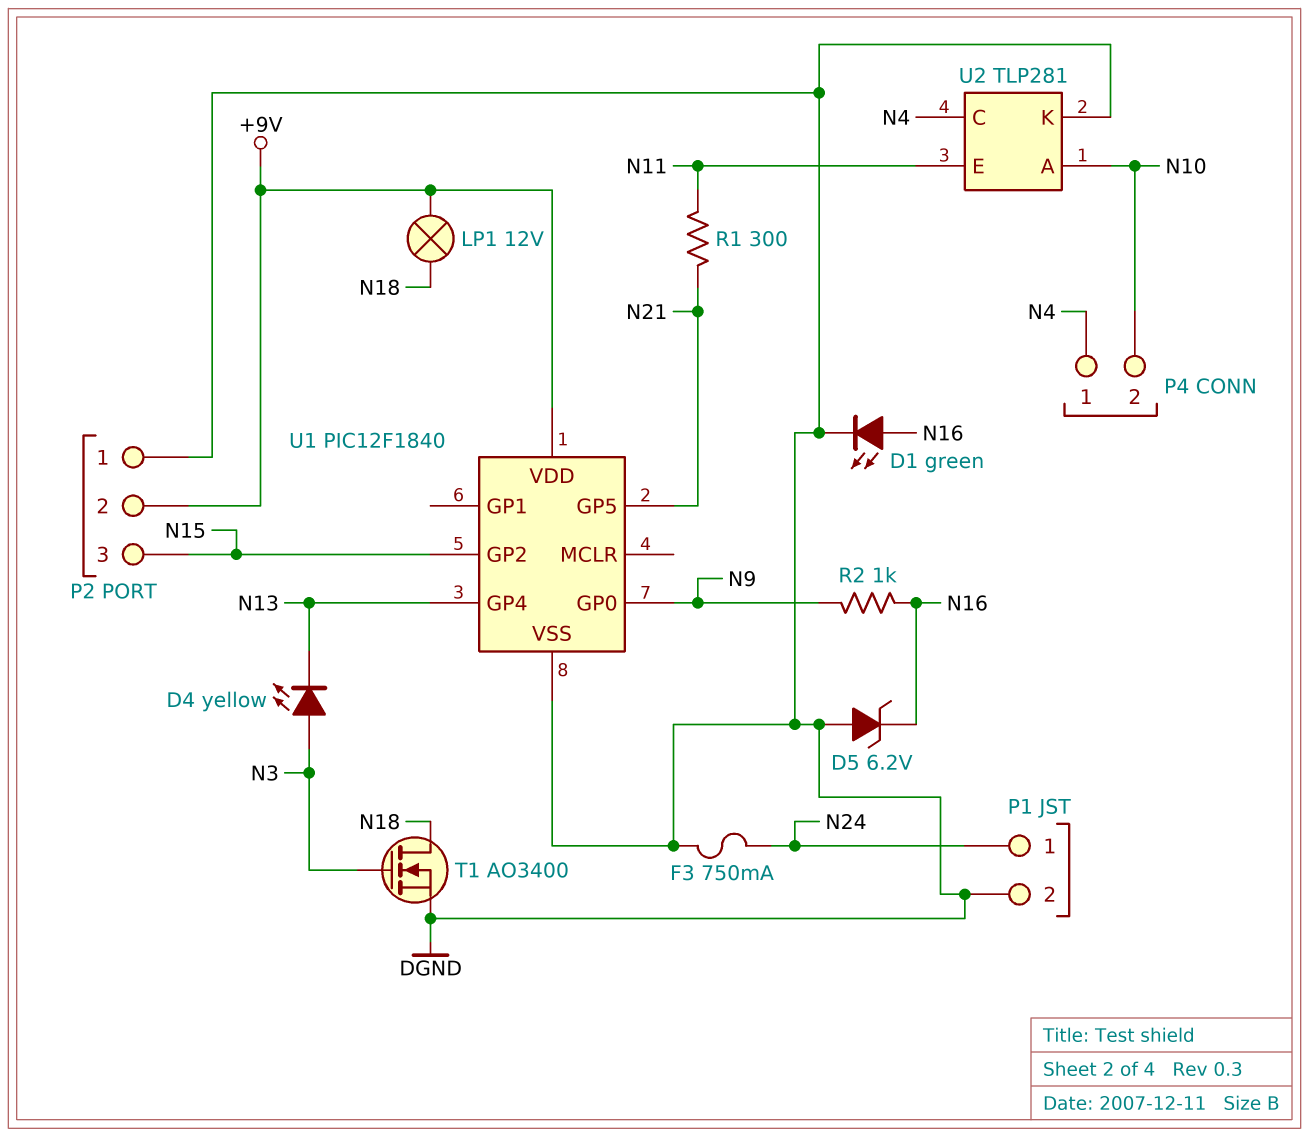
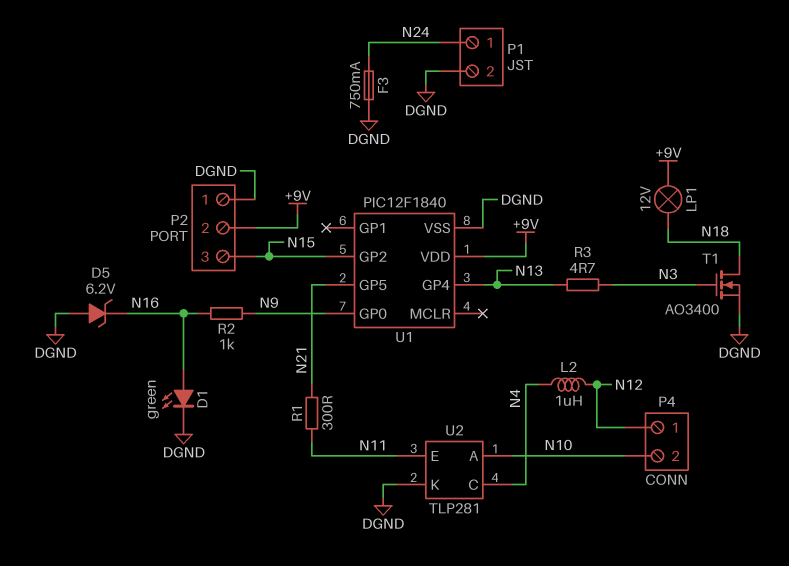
D4: LED yellow (A N3, K N13) -> none
L2: none -> 1uH (N4, N12)
P4 pin 1: N4 -> N12
R3: none -> 4.7 (N3, N13)

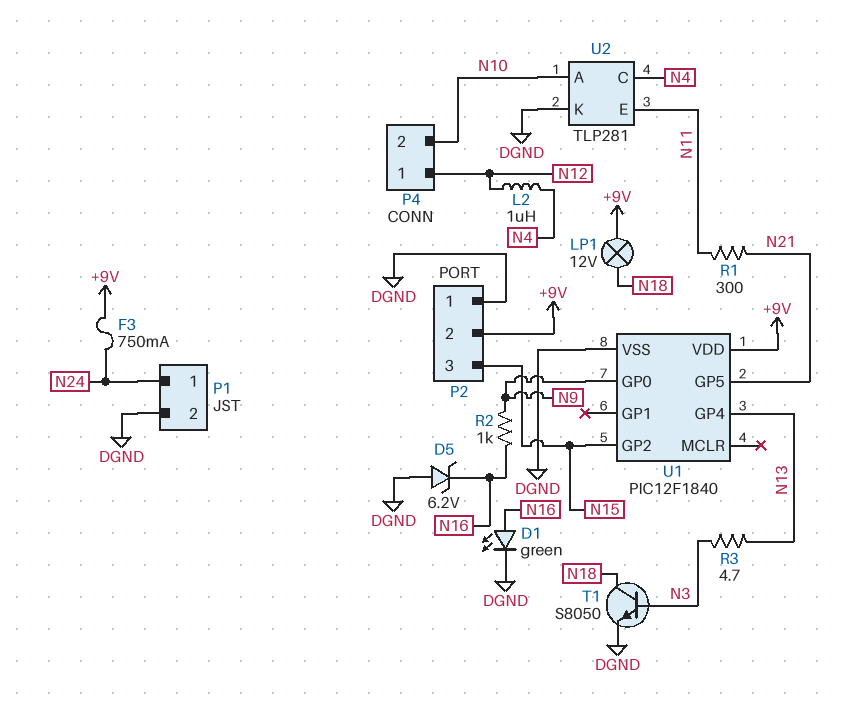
F3: 750mA (DGND, N24) -> 750mA (+9V, N24)
T1: NMOS AO3400 (G N3, D N18, S DGND) -> NPN S8050 (B N3, C N18, E DGND)

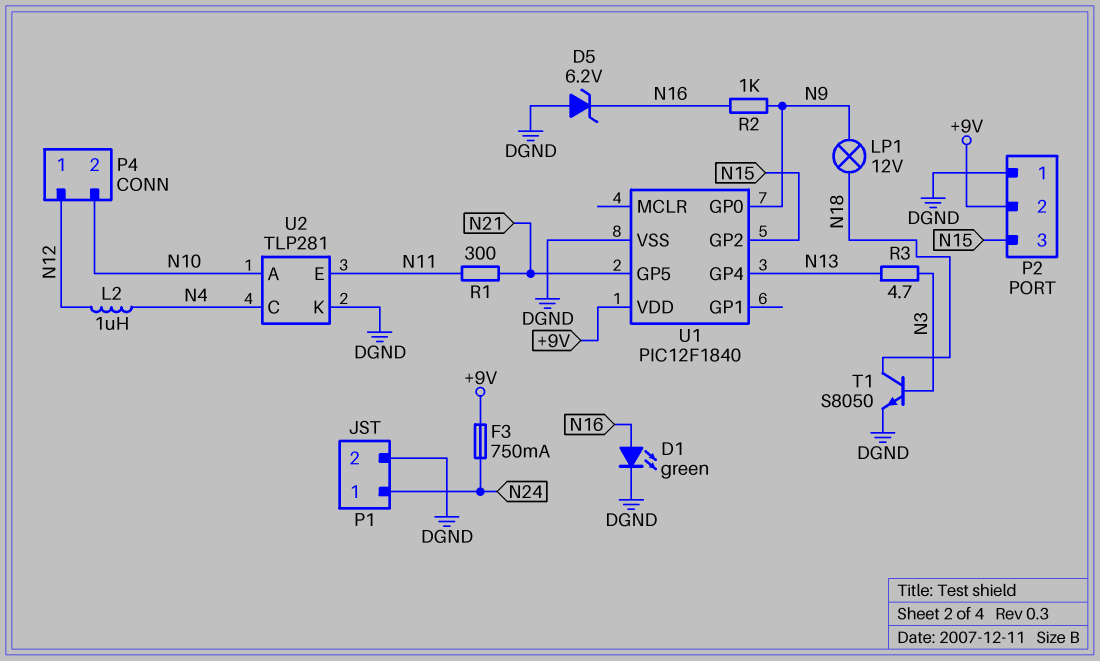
LP1: lamp 12V (+9V, N18) -> lamp 12V (N9, N18)

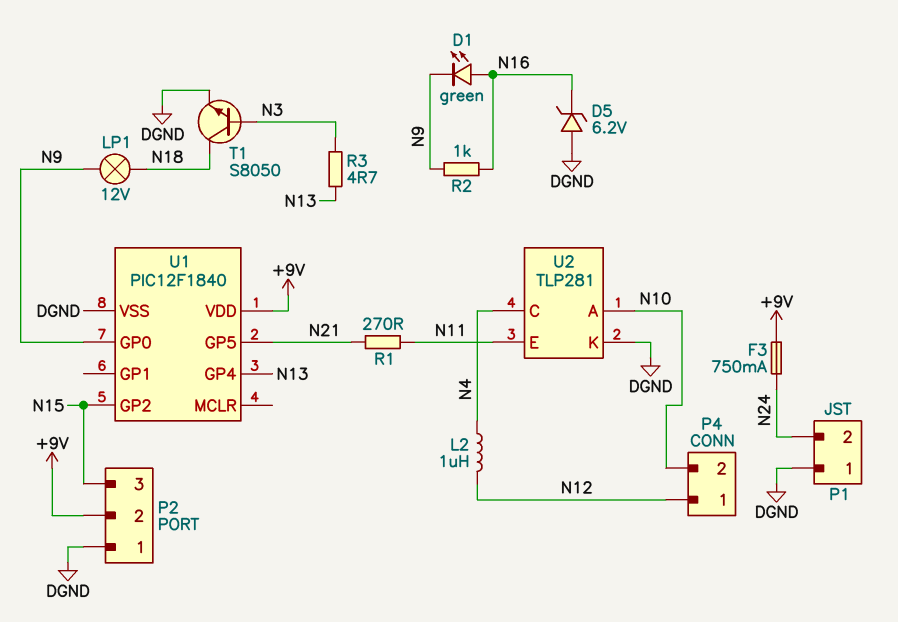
D1: LED green (A N16, K DGND) -> LED green (A N16, K N9)
P1 pin 1: N24 -> DGND
P1 pin 2: DGND -> N24
R1: 300 (N11, N21) -> 270 (N11, N21)

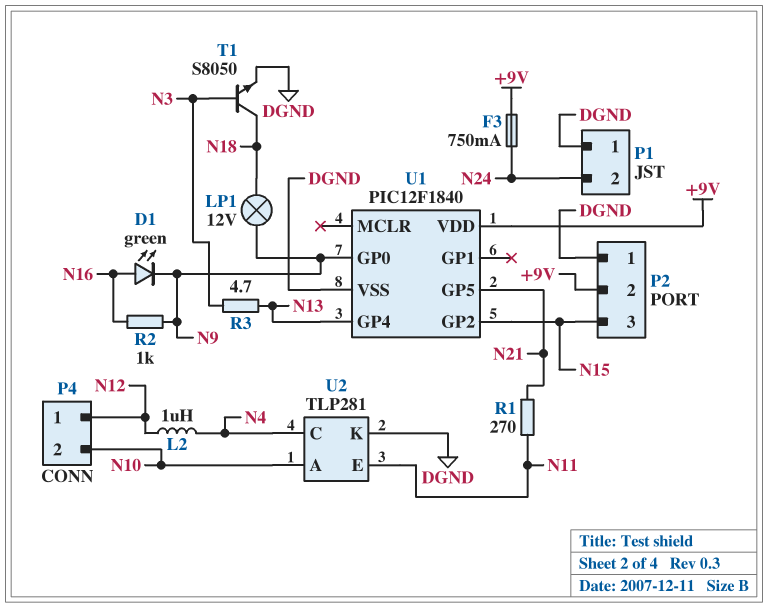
D5: zener 6.2V (A DGND, K N16) -> none

